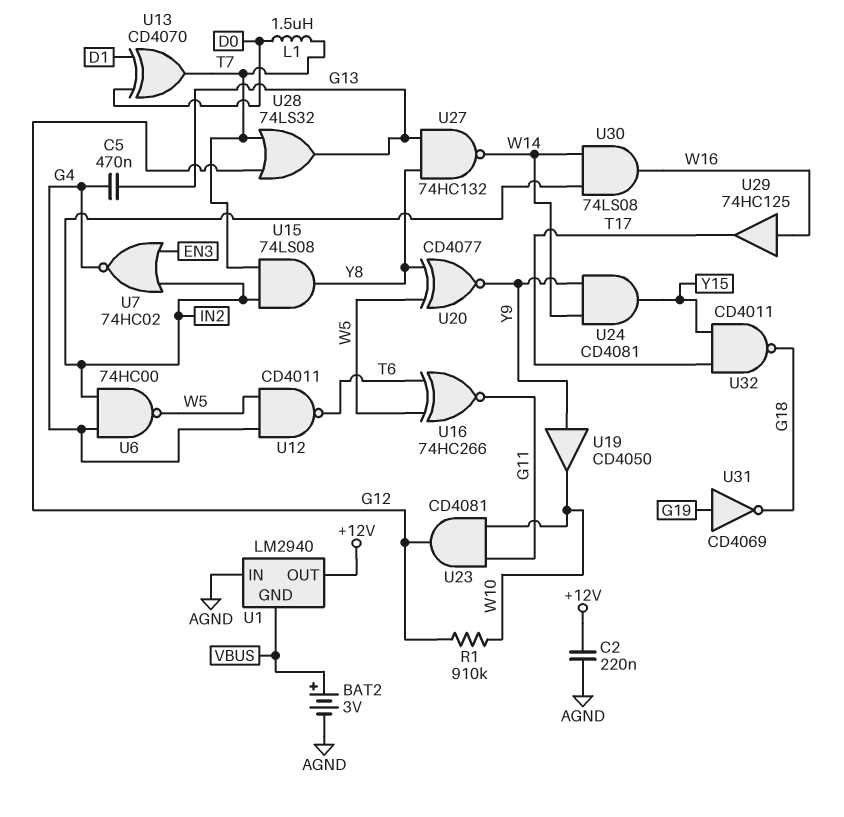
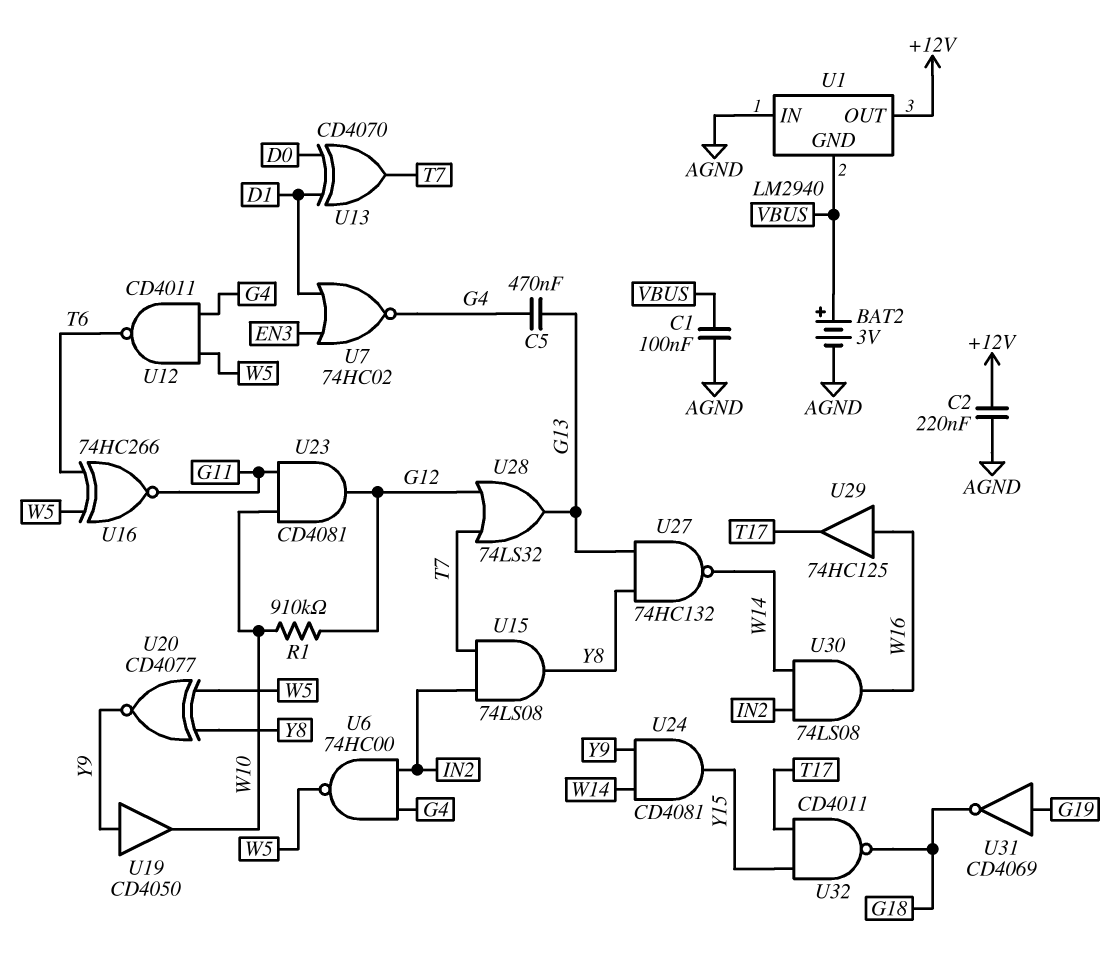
C1: none -> 100nF (AGND, VBUS)
L1: 1.5uH (D0, T7) -> none
U7: NOR 74HC02 (in EN3, in IN2, out G4) -> NOR 74HC02 (in D1, in EN3, out G4)

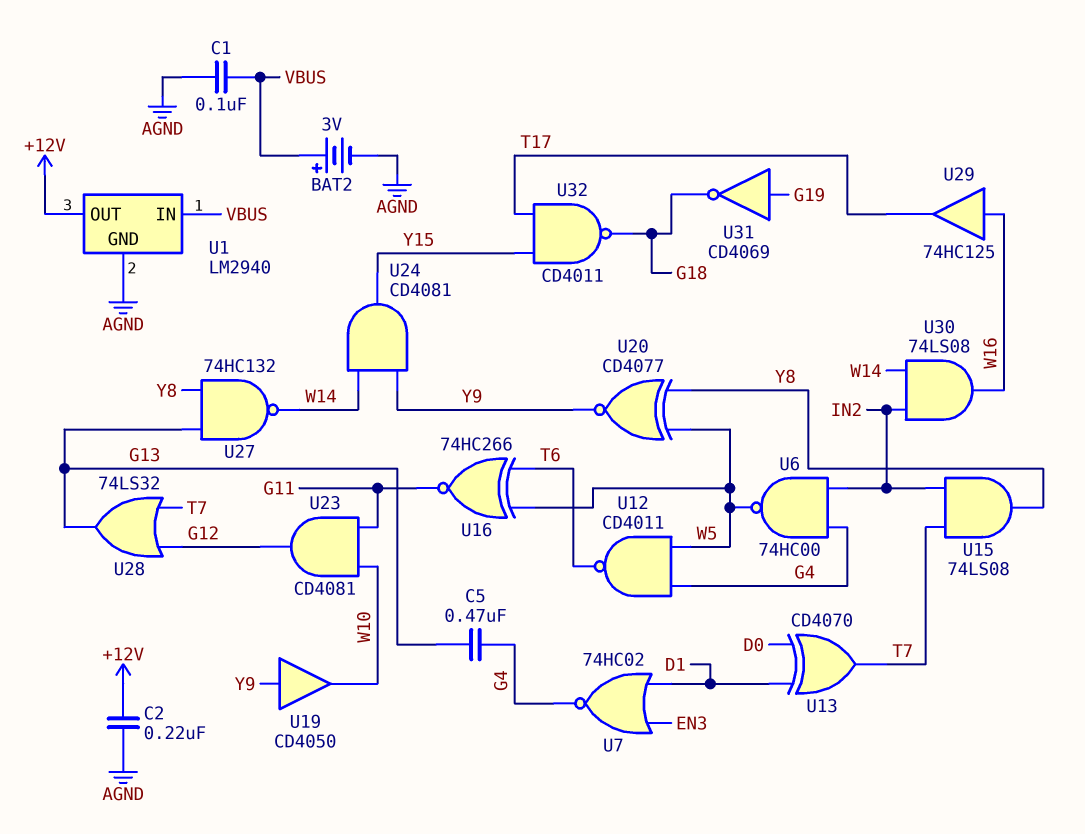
R1: 910k (G12, W10) -> none
U1 pin GND: VBUS -> AGND
U1 pin IN: AGND -> VBUS

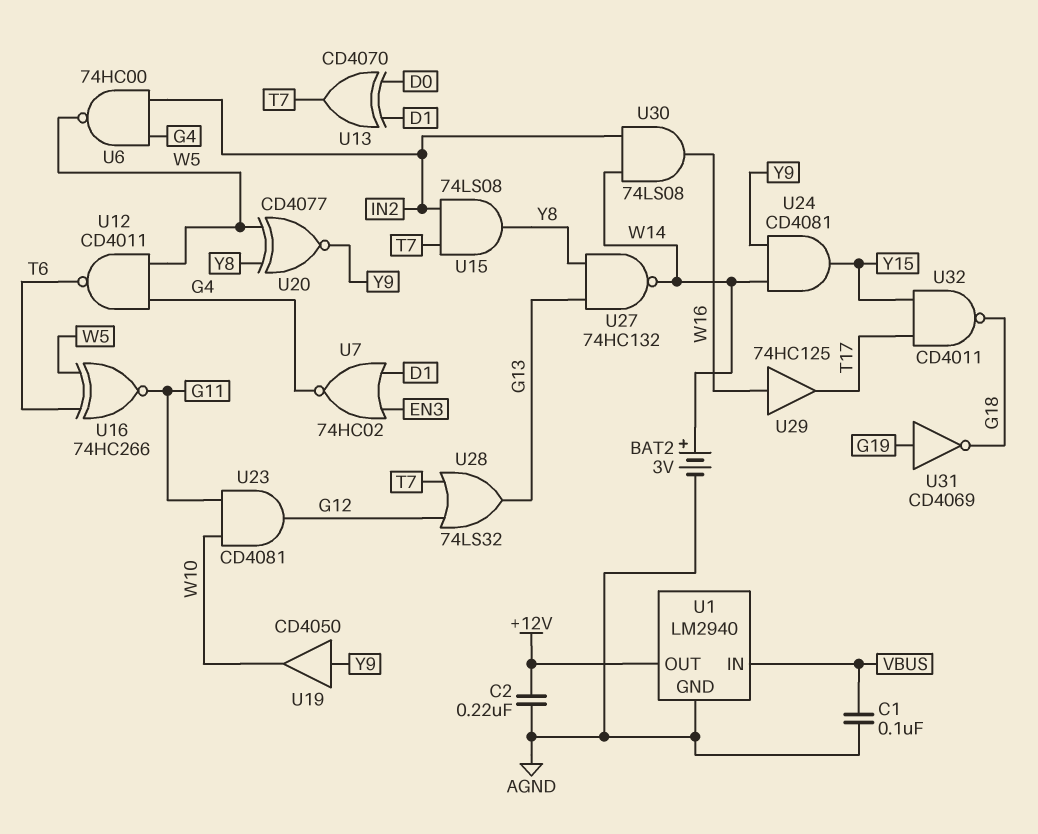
BAT2: 3V (plus VBUS, minus AGND) -> 3V (plus W14, minus AGND)
C5: 470nF (G4, G13) -> none

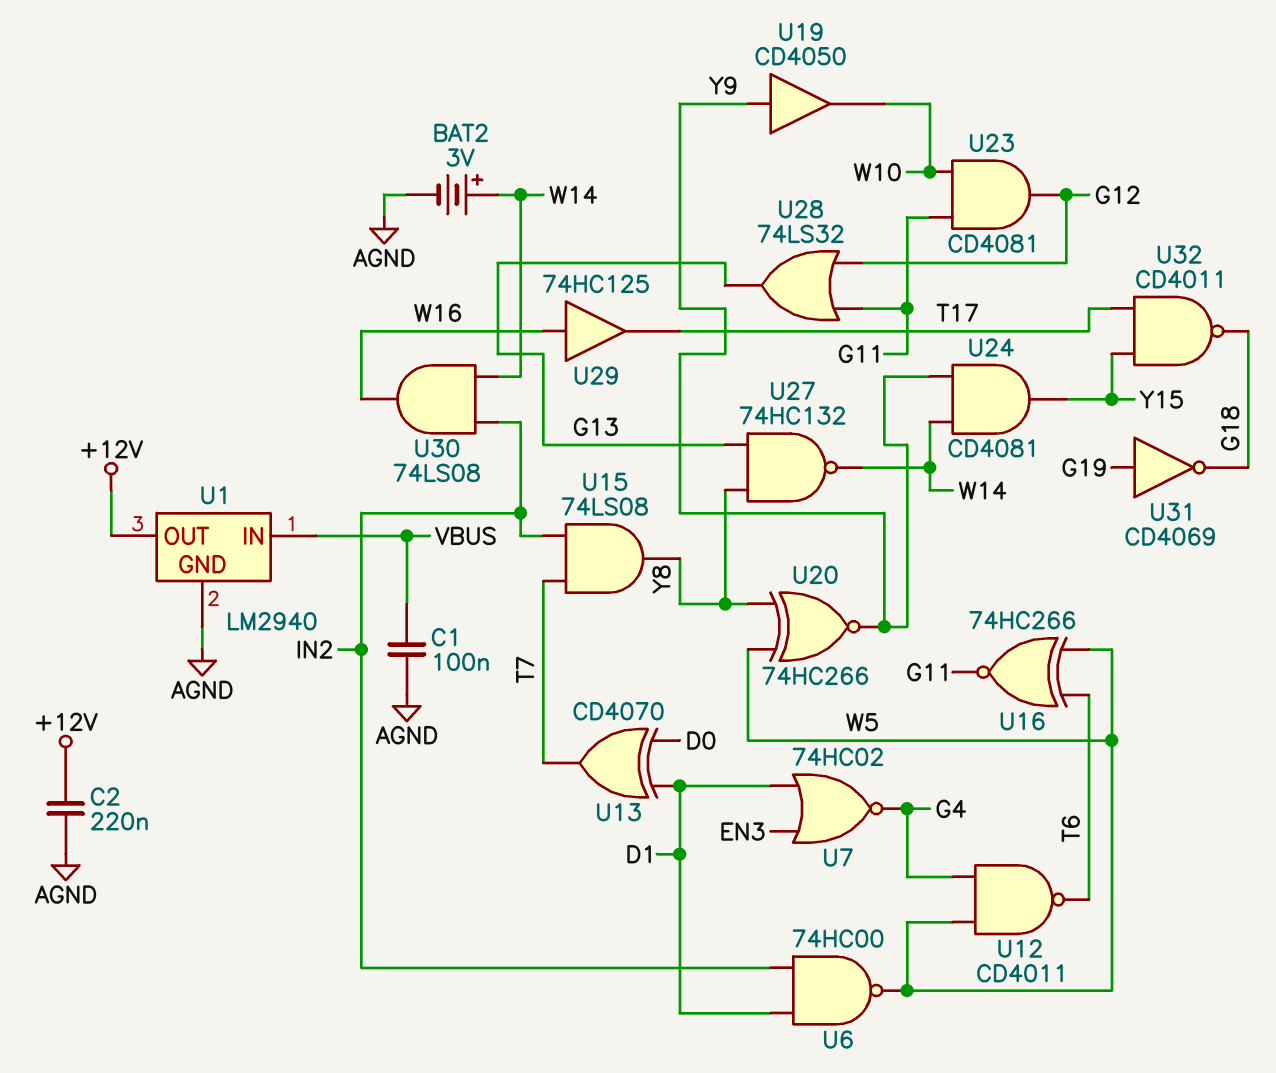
U6: NAND 74HC00 (in G4, in IN2, out W5) -> NAND 74HC00 (in D1, in IN2, out W5)
U20: XNOR CD4077 (in W5, in Y8, out Y9) -> XNOR 74HC266 (in W5, in Y8, out Y9)
U28: OR 74LS32 (in G12, in T7, out G13) -> OR 74LS32 (in G11, in G12, out G13)

